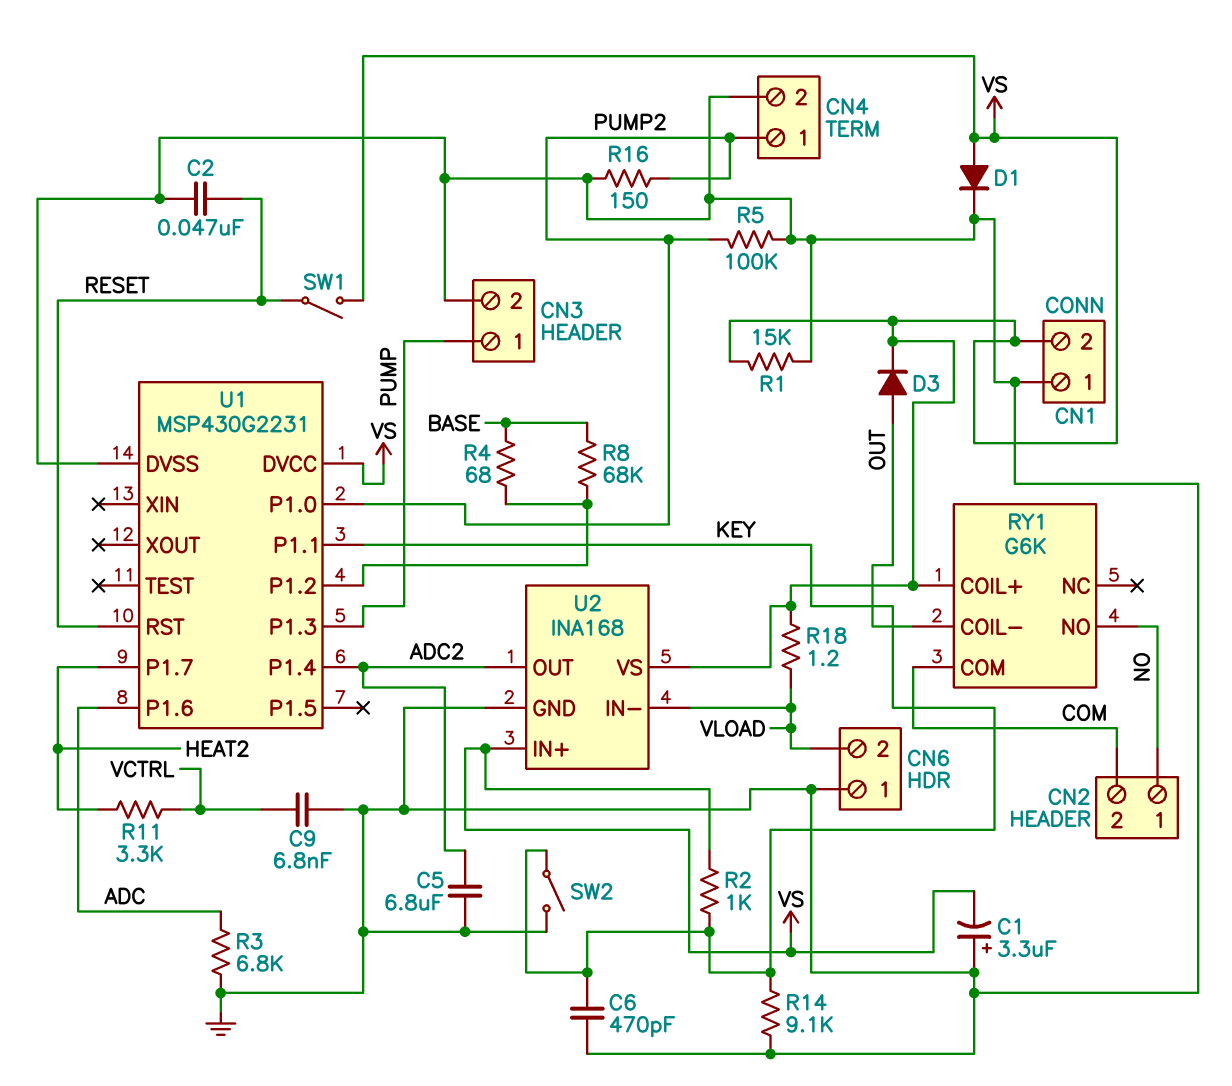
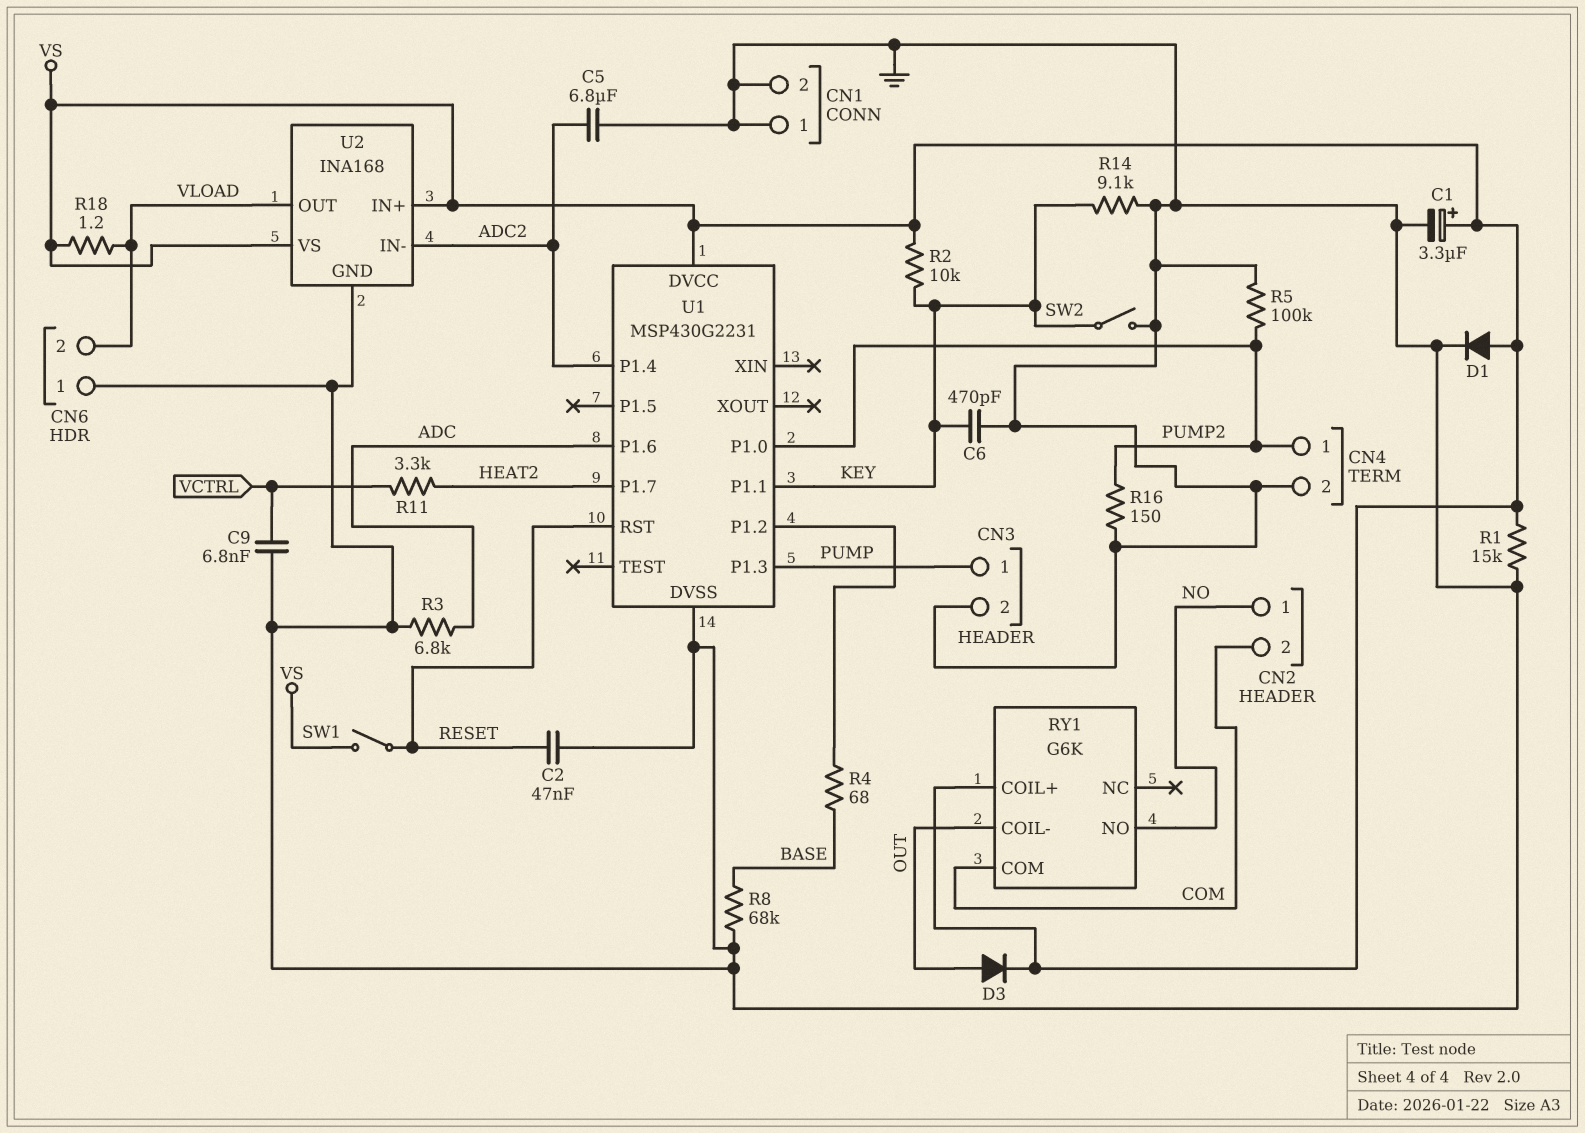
C1: 3.3uF (plus GND, minus VS) -> 3.3uF (plus VS, minus GND)
CN1 pin 2: VS -> GND
R2: 1k (KEY, VS) -> 10k (KEY, VS)
R8: 68k (BASE, U1/P1.2) -> 68k (BASE, GND)
U2 pin IN-: VLOAD -> ADC2
U2 pin OUT: ADC2 -> VLOAD

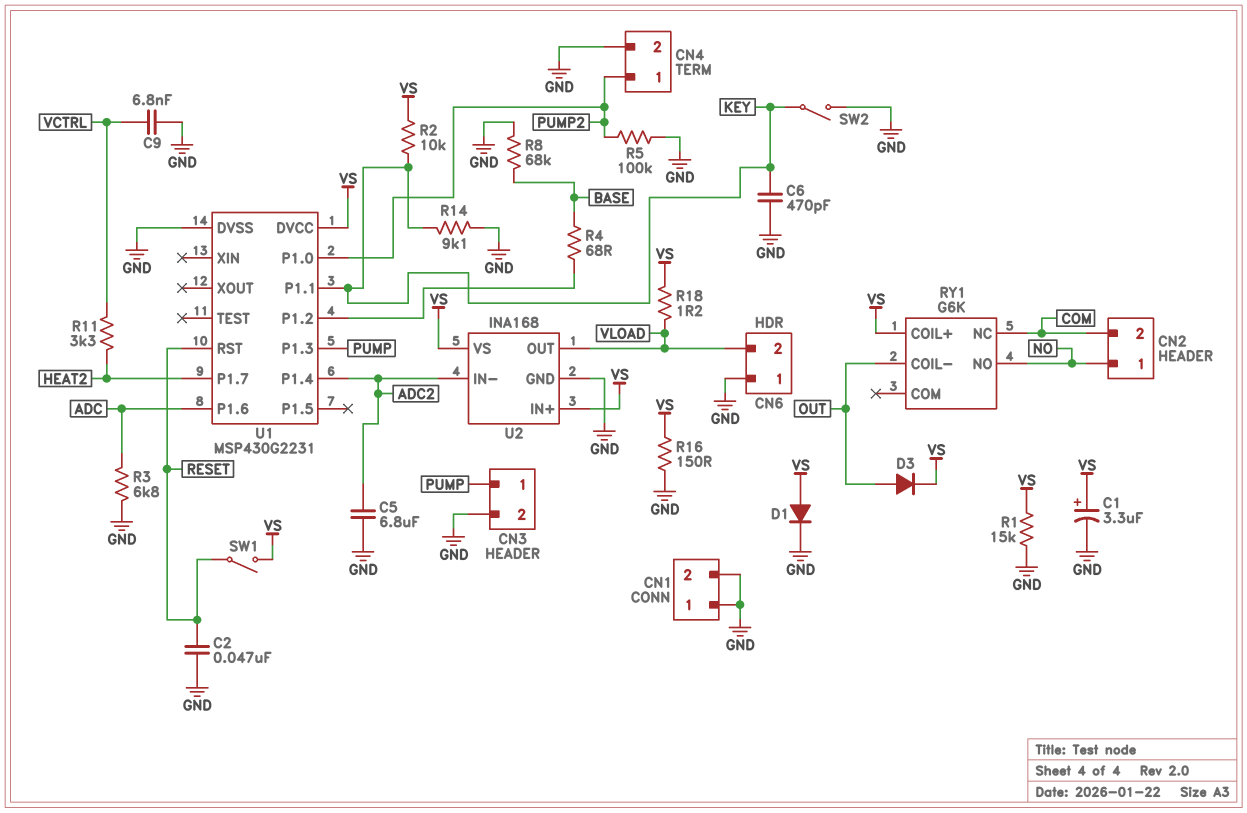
R16: 150 (GND, PUMP2) -> 150 (GND, VS)
RY1 pin COM: COM -> none
RY1 pin NC: none -> COM

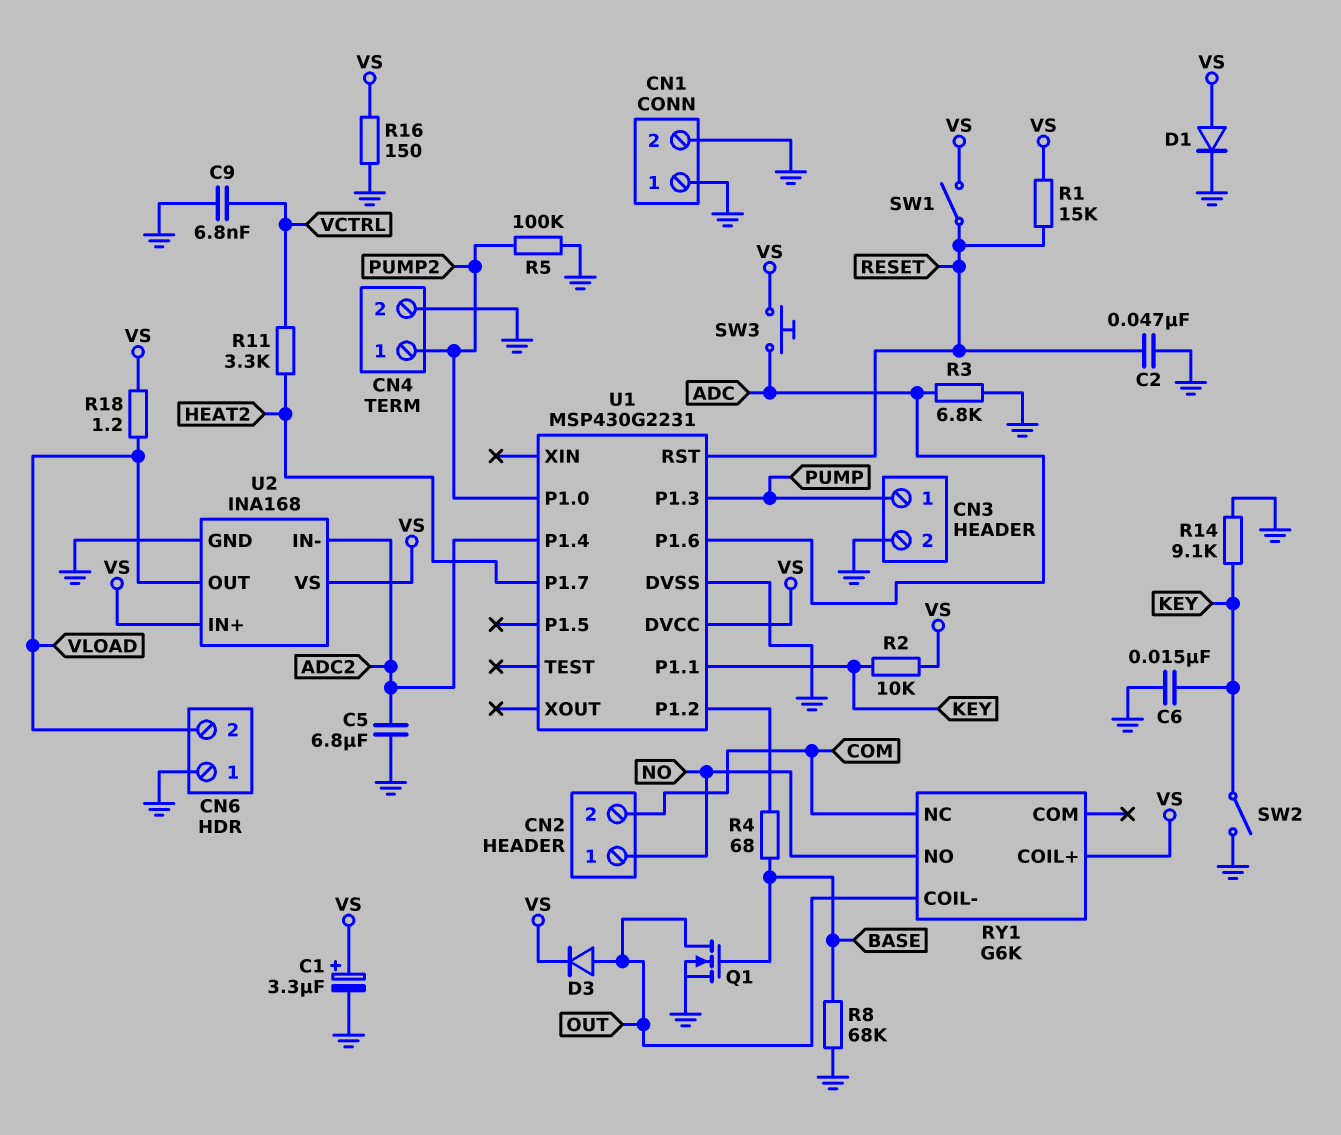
C6: 470pF (GND, KEY) -> 15nF (GND, KEY)
Q1: none -> NMOS (G BASE, D OUT, S GND)
R1: 15k (GND, VS) -> 15k (RESET, VS)
SW3: none -> button (ADC, VS)

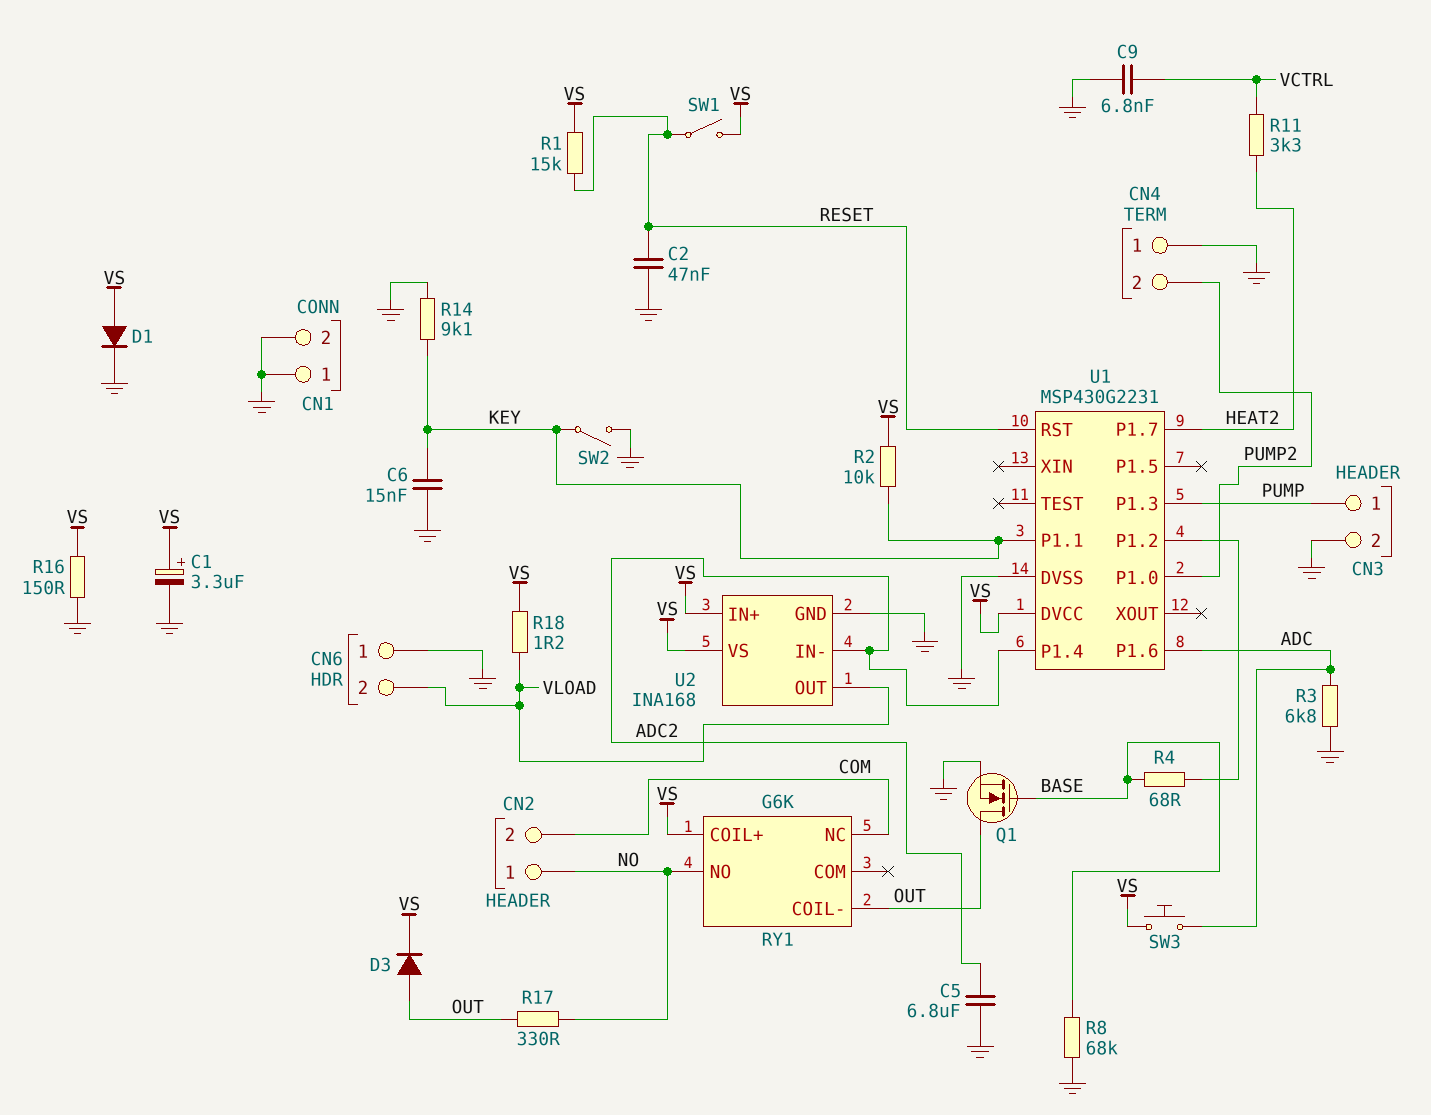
CN4 pin 1: PUMP2 -> GND
CN4 pin 2: GND -> PUMP2
R5: 100k (GND, PUMP2) -> none
R17: none -> 330 (NO, OUT)

